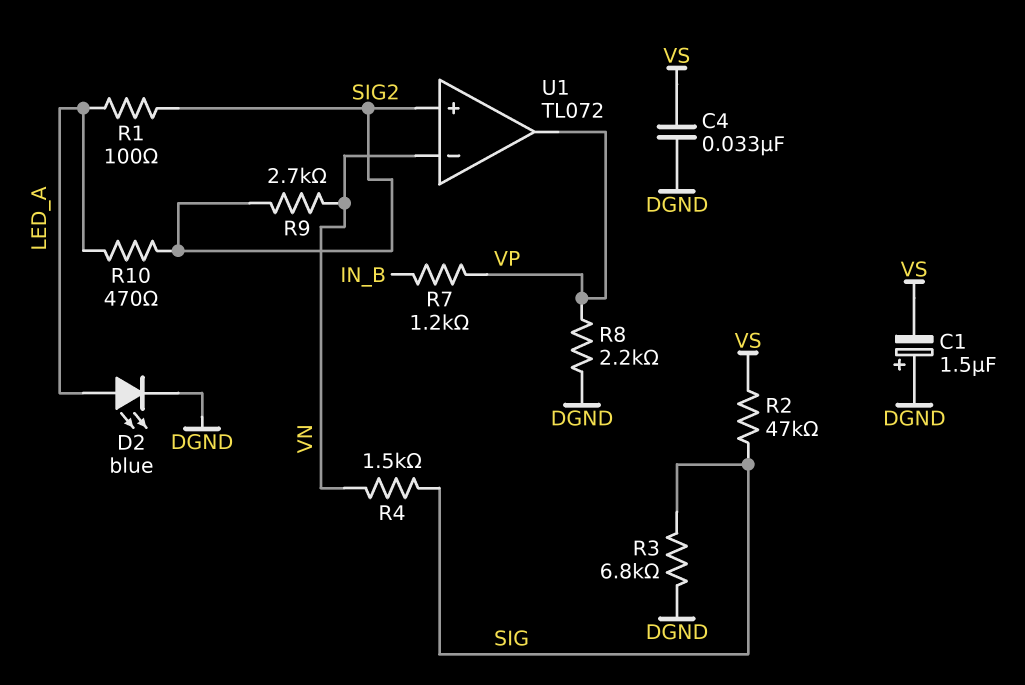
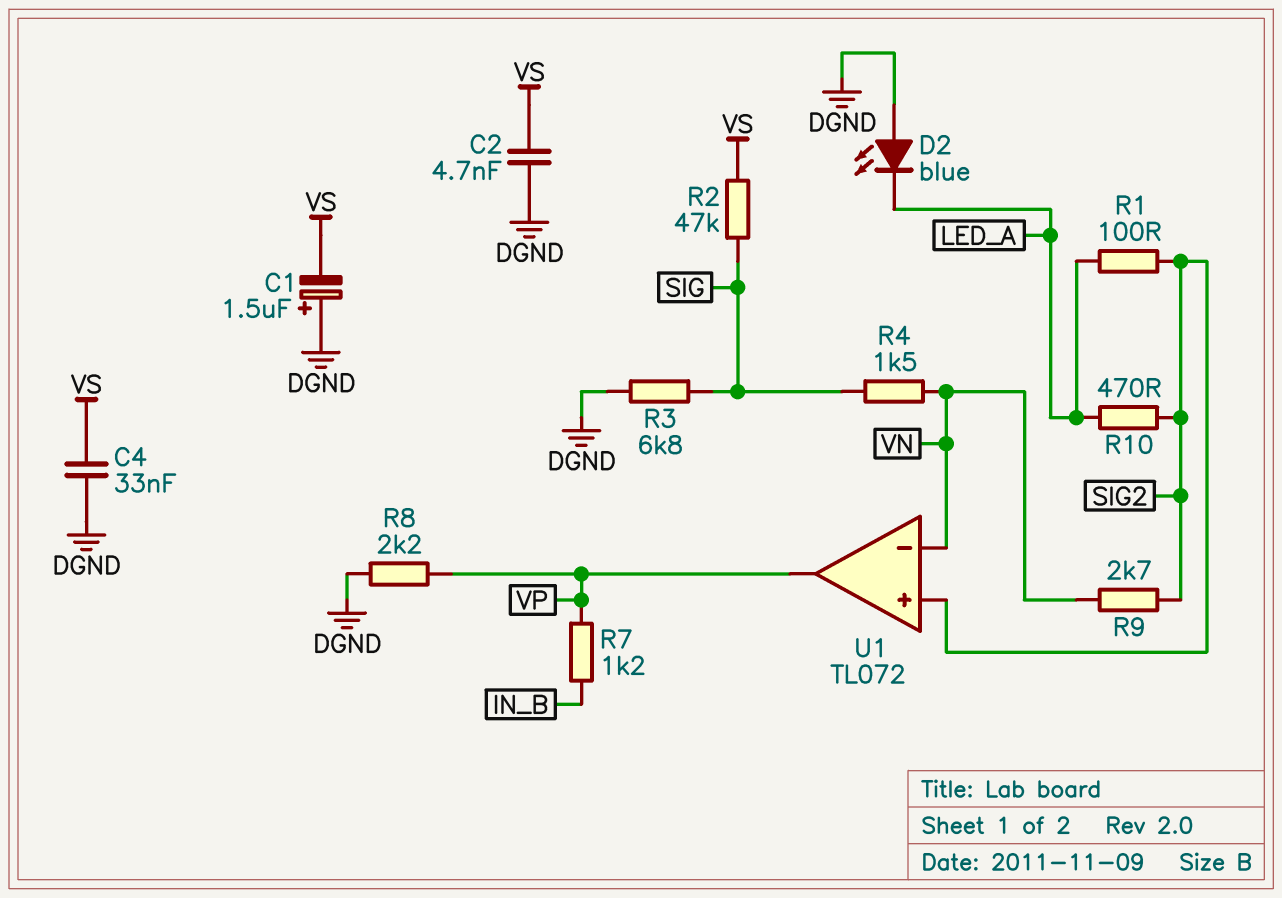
C2: none -> 4.7nF (DGND, VS)
D2: LED blue (A LED_A, K DGND) -> LED blue (A DGND, K LED_A)

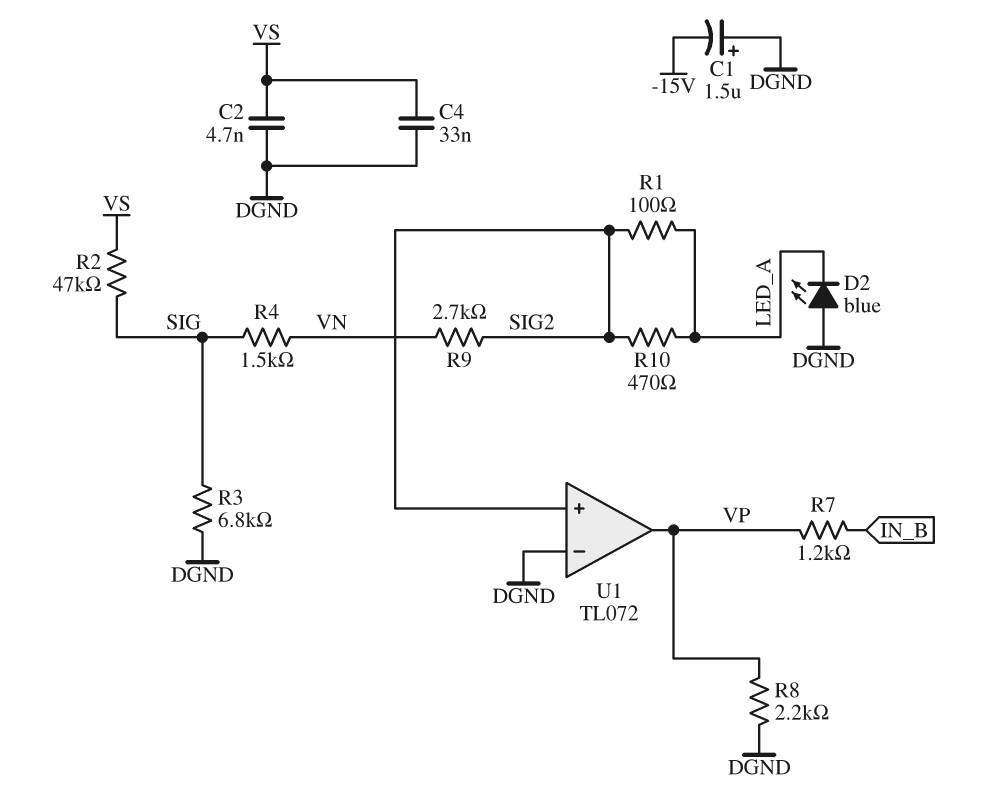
C1: 1.5uF (plus DGND, minus VS) -> 1.5uF (plus DGND, minus -15V)
U1 pin in-: VN -> DGND

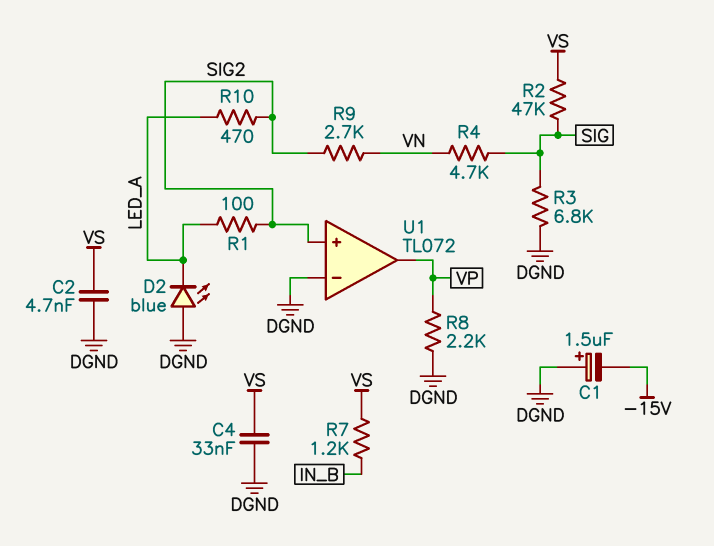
R4: 1.5k (SIG, VN) -> 4.7k (SIG, VN)
R7: 1.2k (IN_B, VP) -> 1.2k (IN_B, VS)

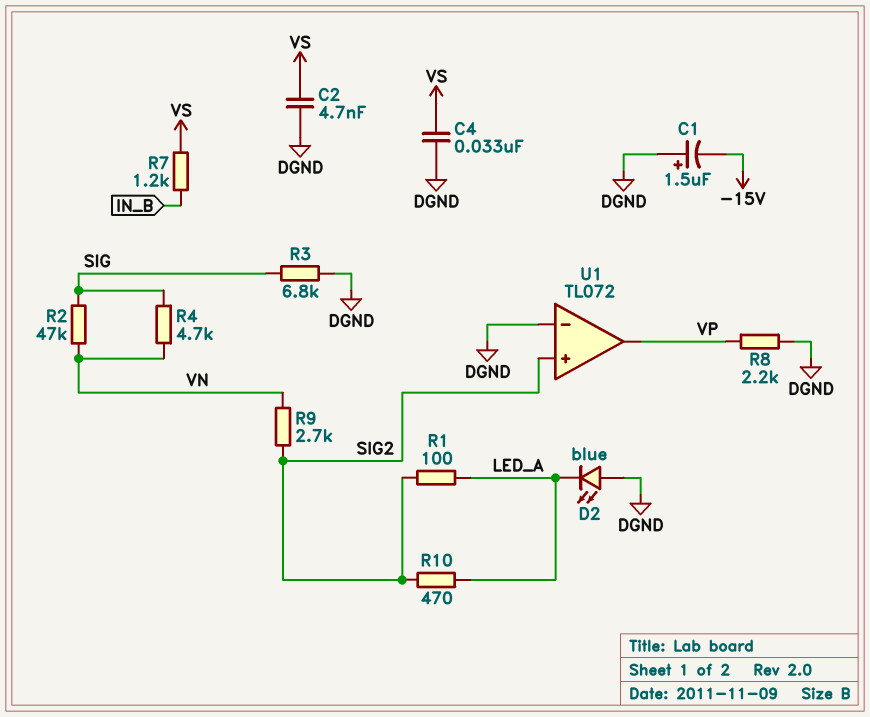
R2: 47k (SIG, VS) -> 47k (SIG, VN)

